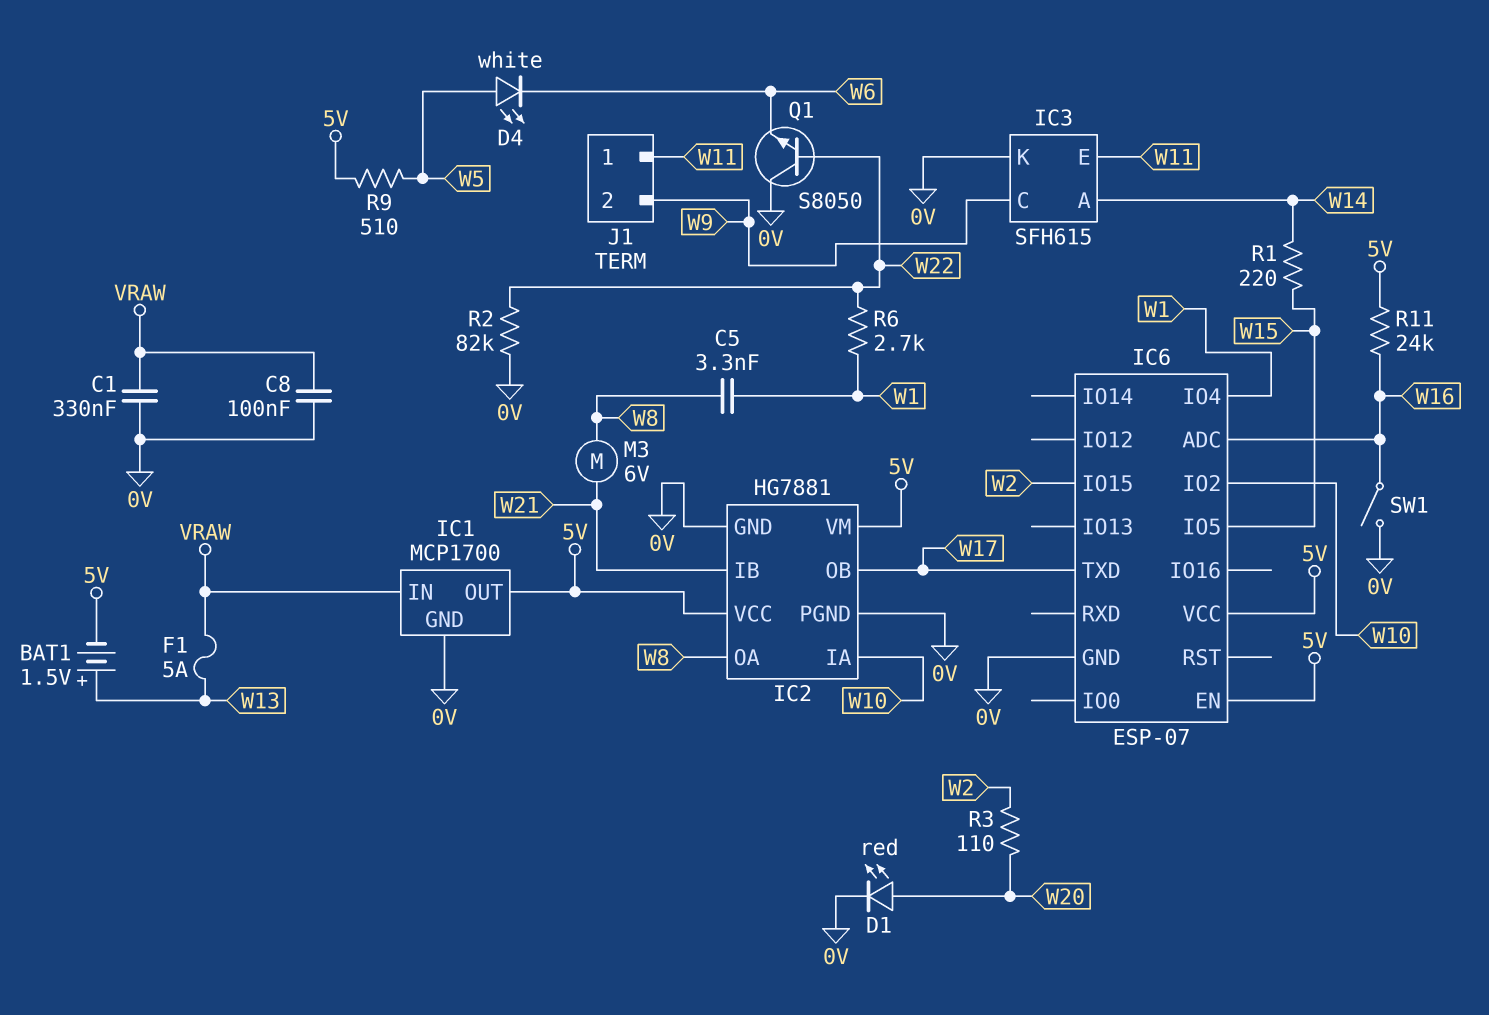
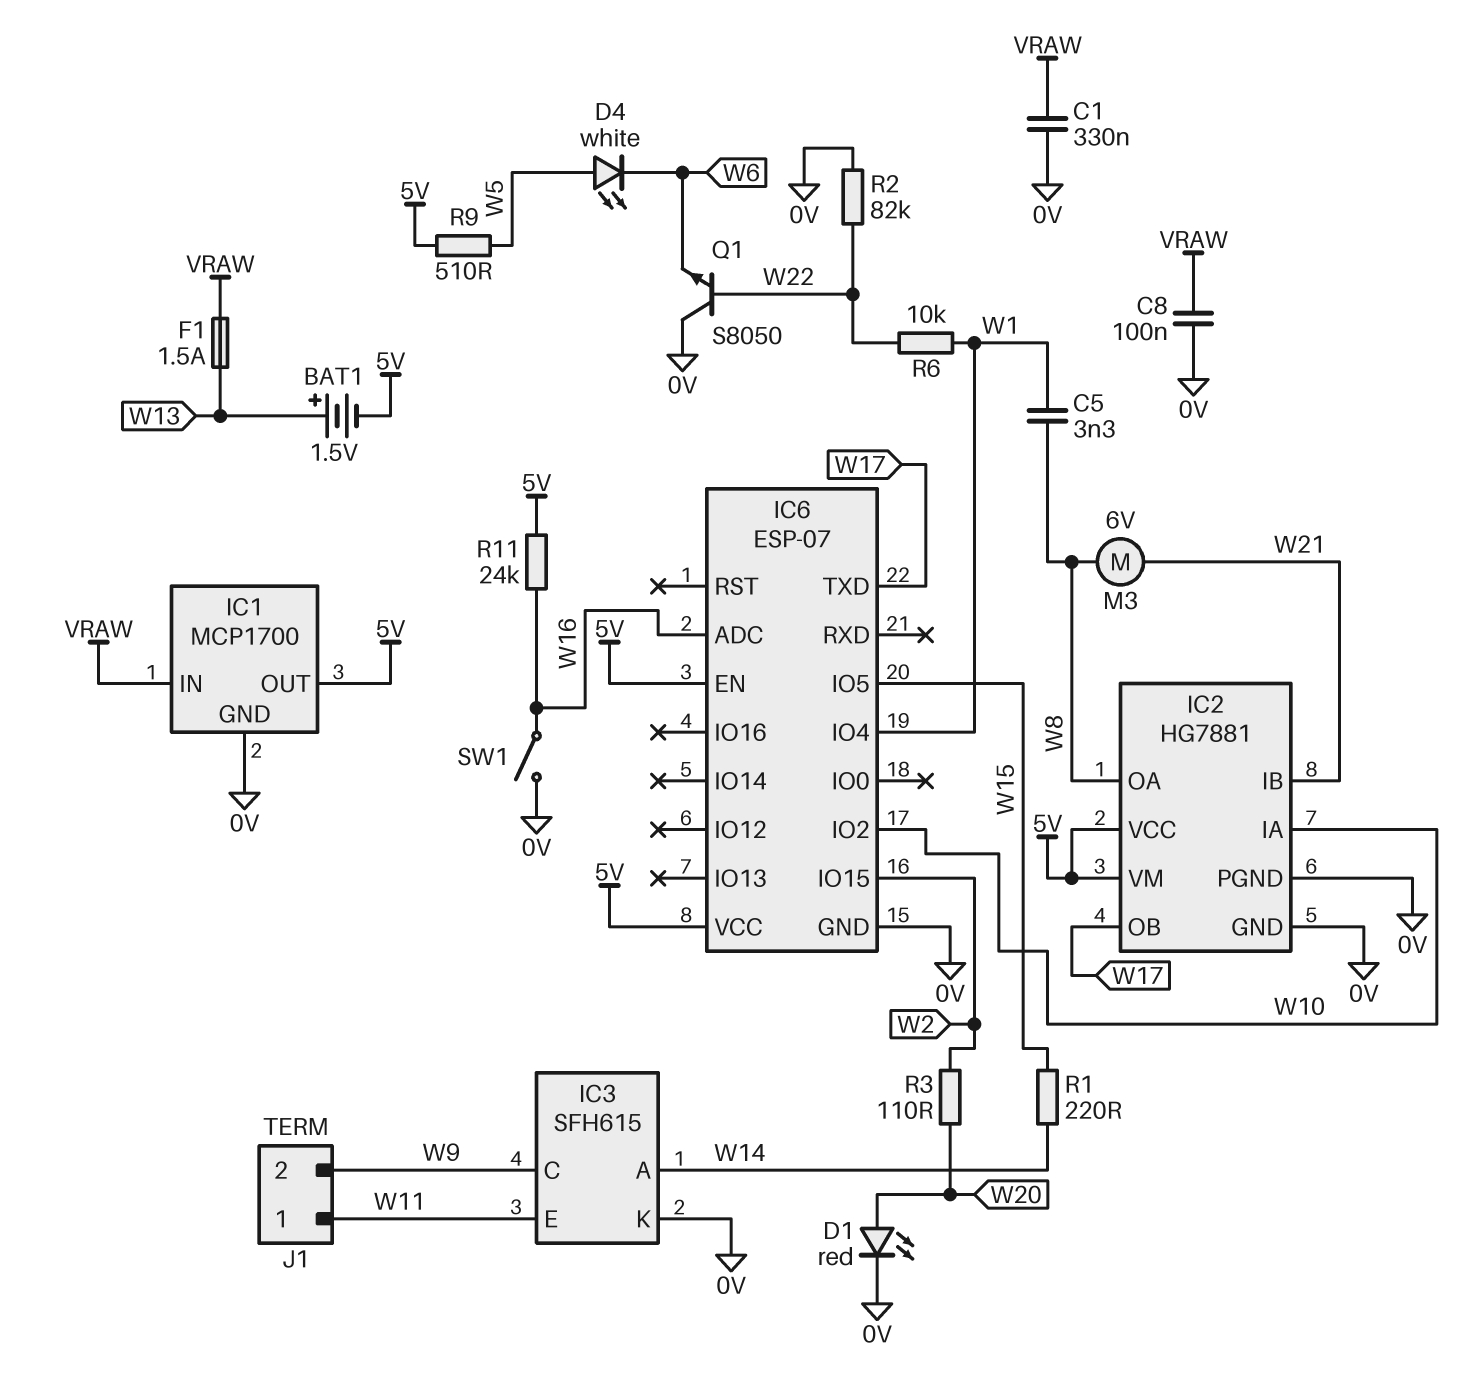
F1: 5A (VRAW, W13) -> 1.5A (VRAW, W13)
R6: 2.7k (W1, W22) -> 10k (W1, W22)

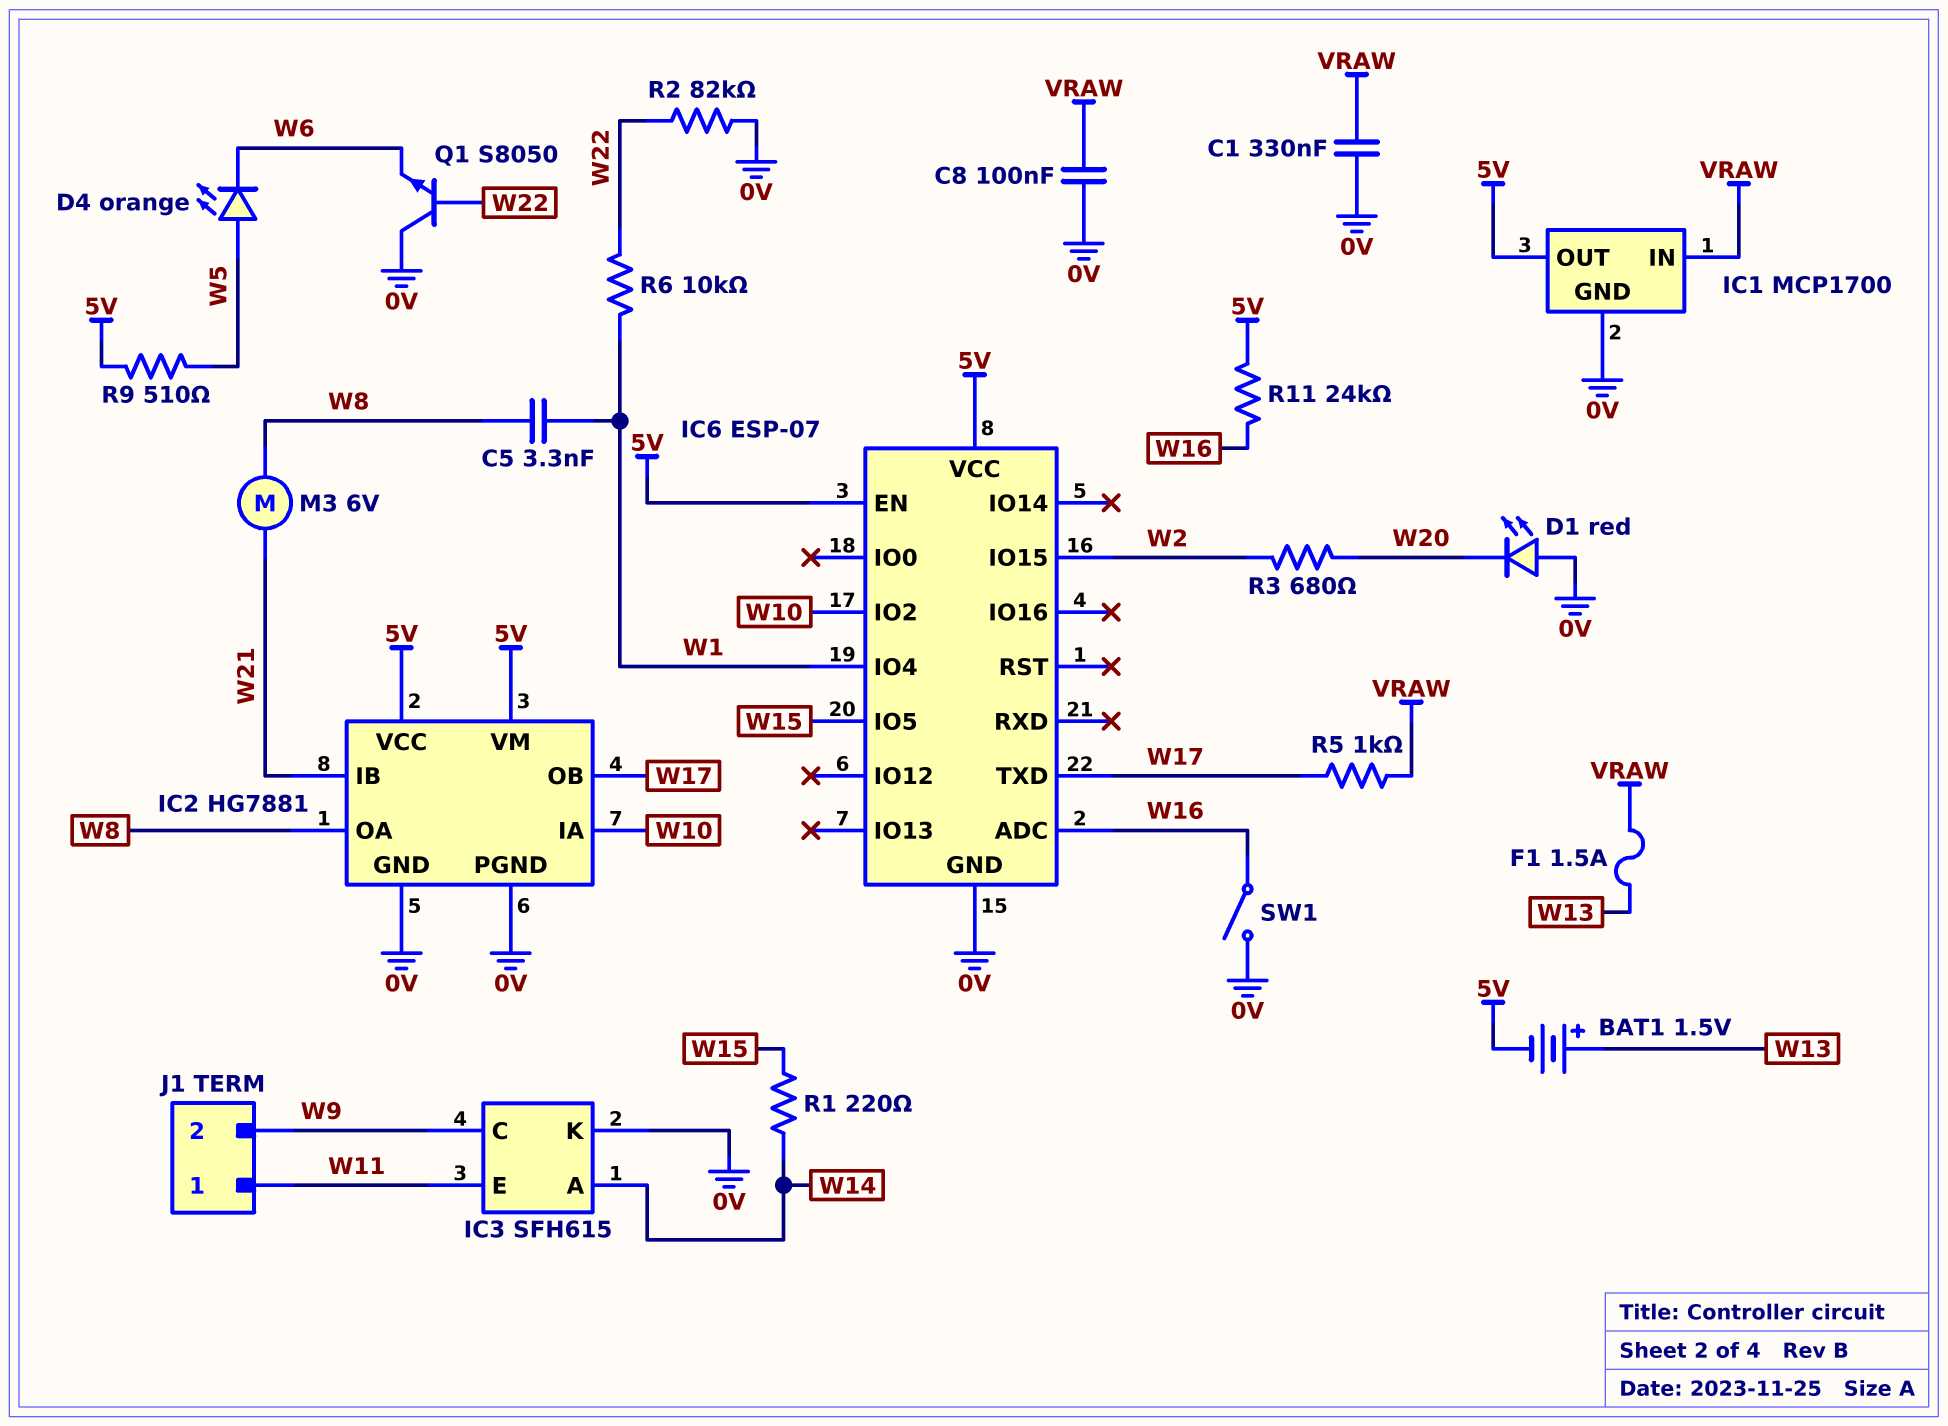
D1: LED red (A W20, K 0V) -> LED red (A 0V, K W20)
D4: LED white (A W5, K W6) -> LED orange (A W5, K W6)
R3: 110 (W2, W20) -> 680 (W2, W20)
R5: none -> 1k (VRAW, W17)

